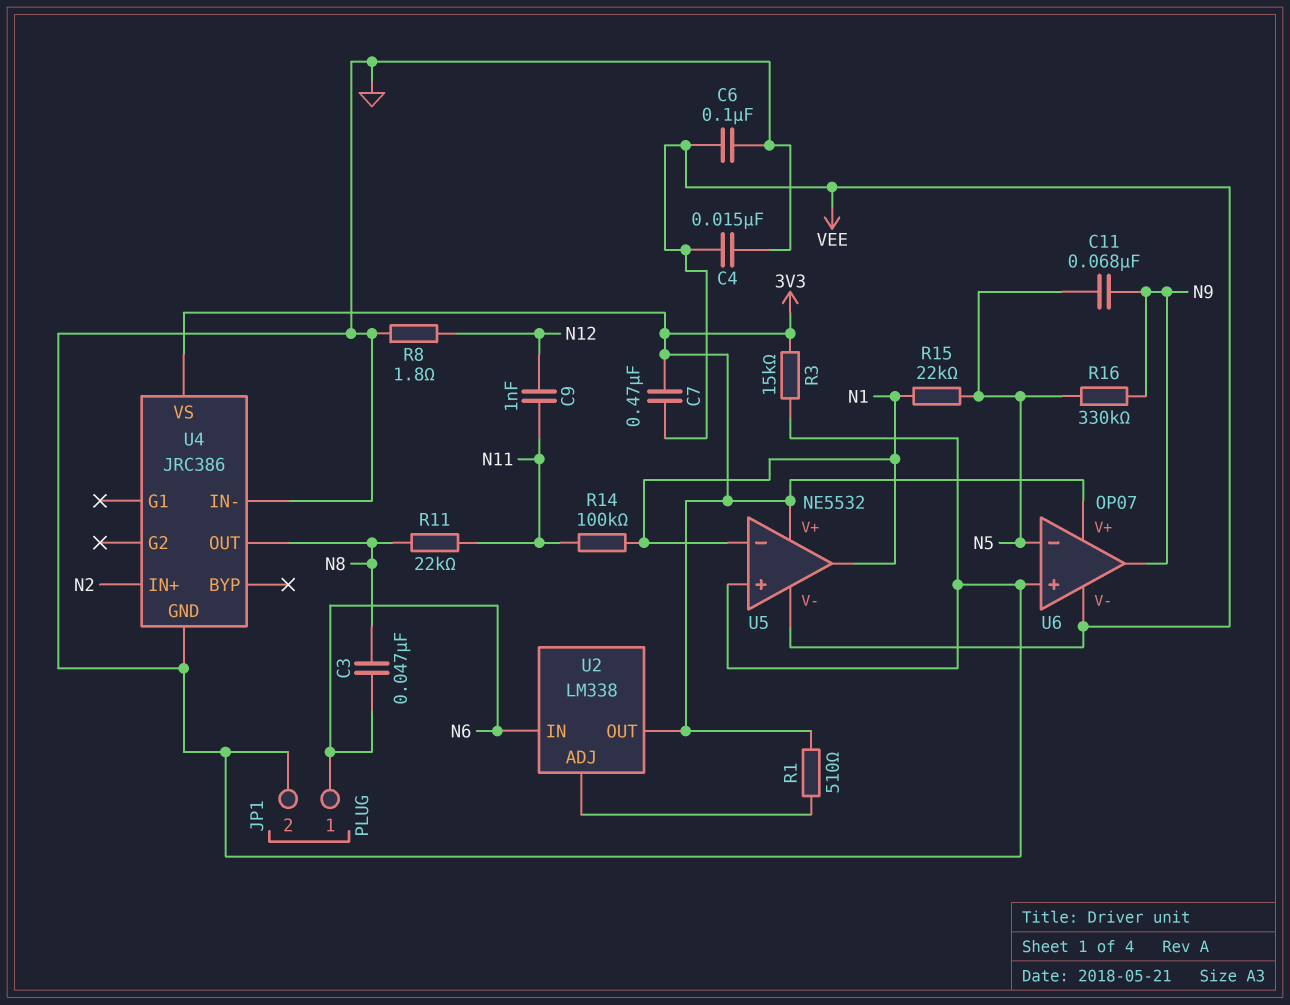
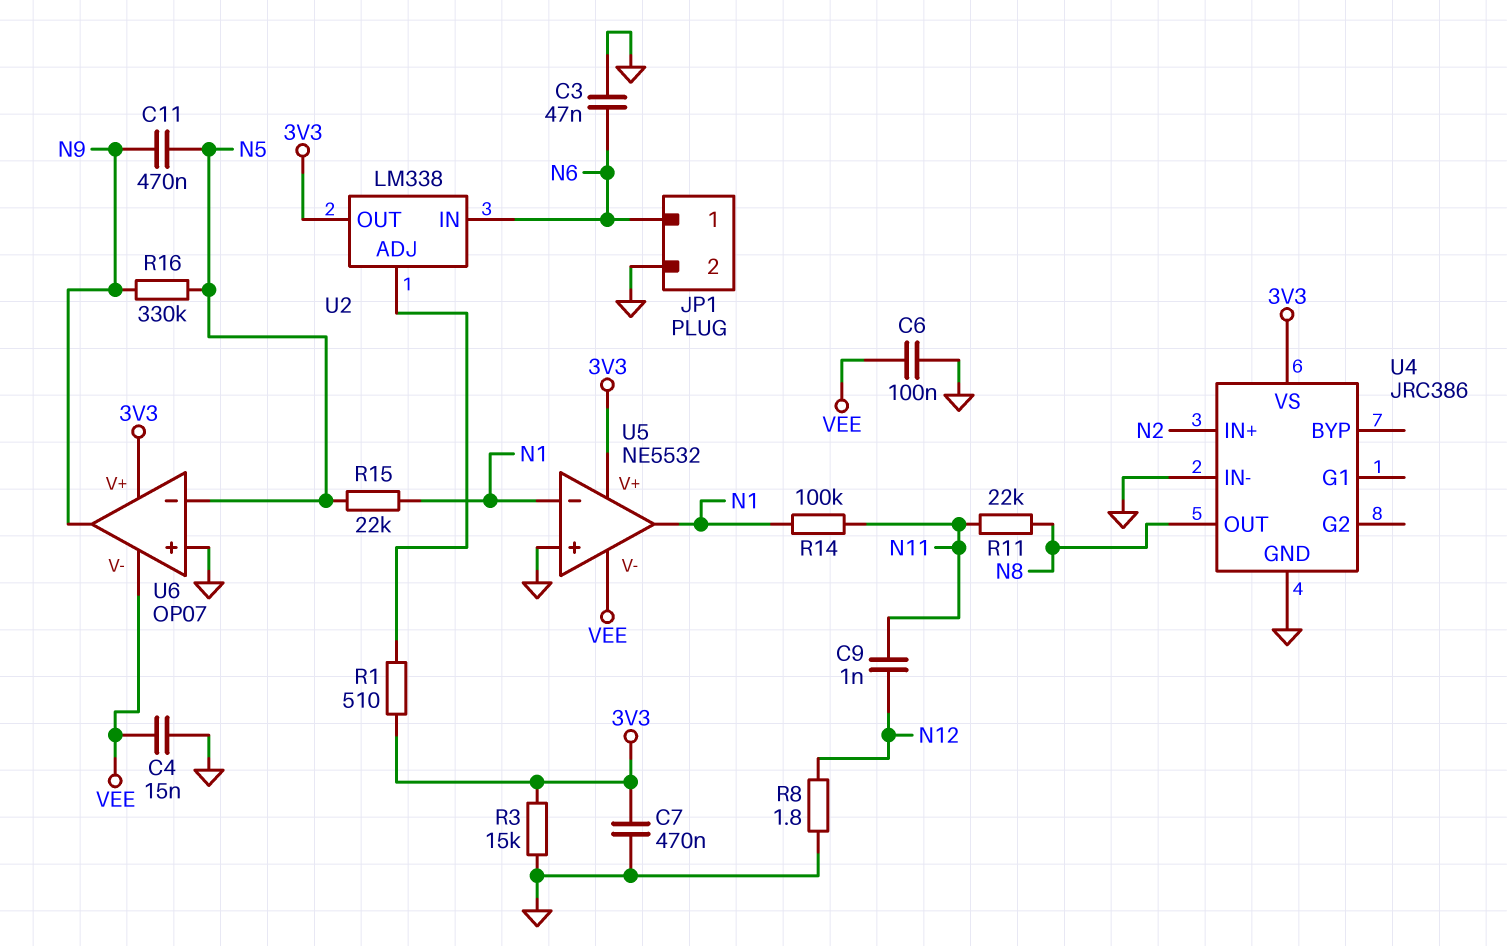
C3: 47nF (N6, N8) -> 47nF (GND, N6)
C7: 470nF (3V3, VEE) -> 470nF (3V3, GND)
C11: 68nF (N5, N9) -> 470nF (N5, N9)

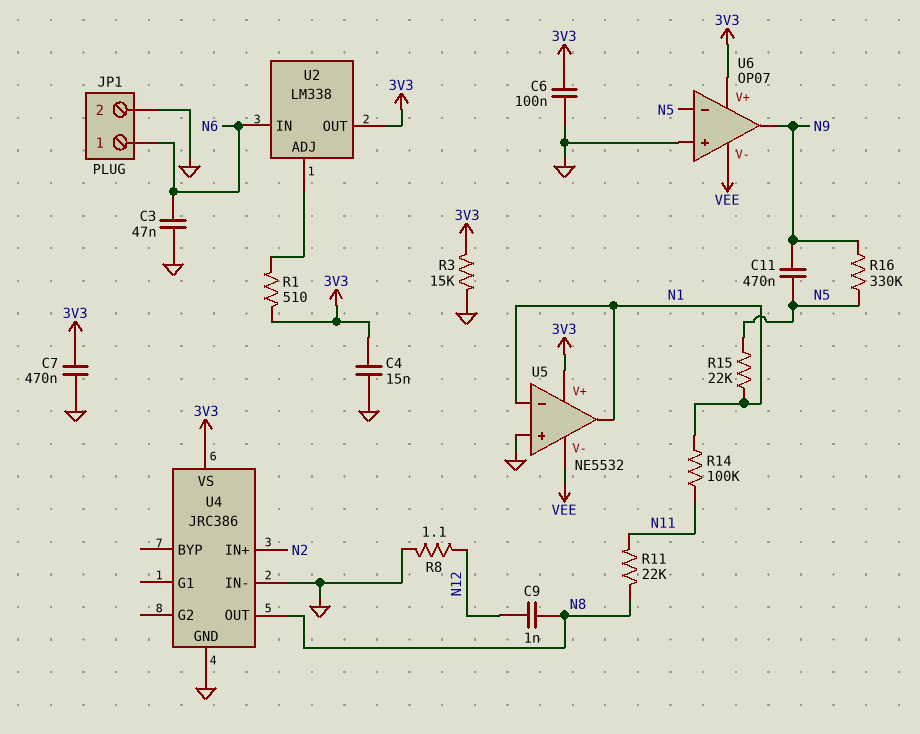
C4: 15nF (GND, VEE) -> 15nF (3V3, GND)
C6: 100nF (GND, VEE) -> 100nF (3V3, GND)
C9: 1nF (N11, N12) -> 1nF (N8, N12)
R8: 1.8 (GND, N12) -> 1.1 (GND, N12)

